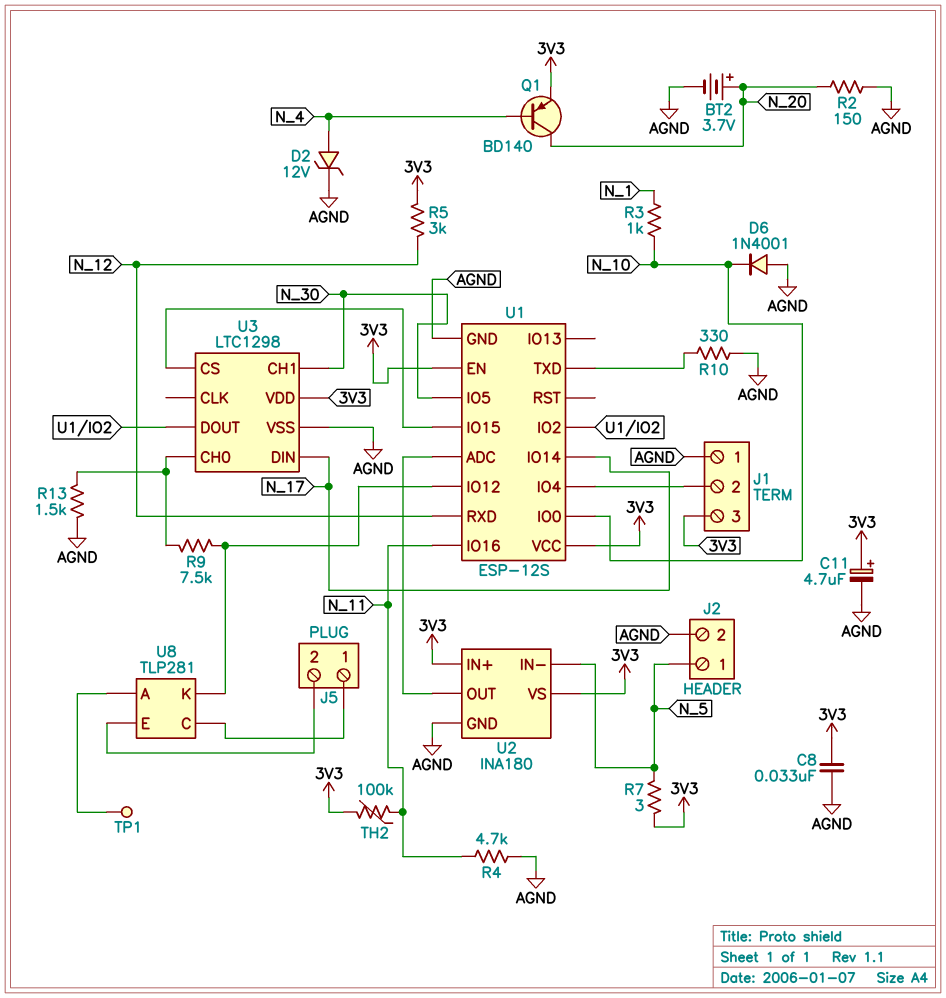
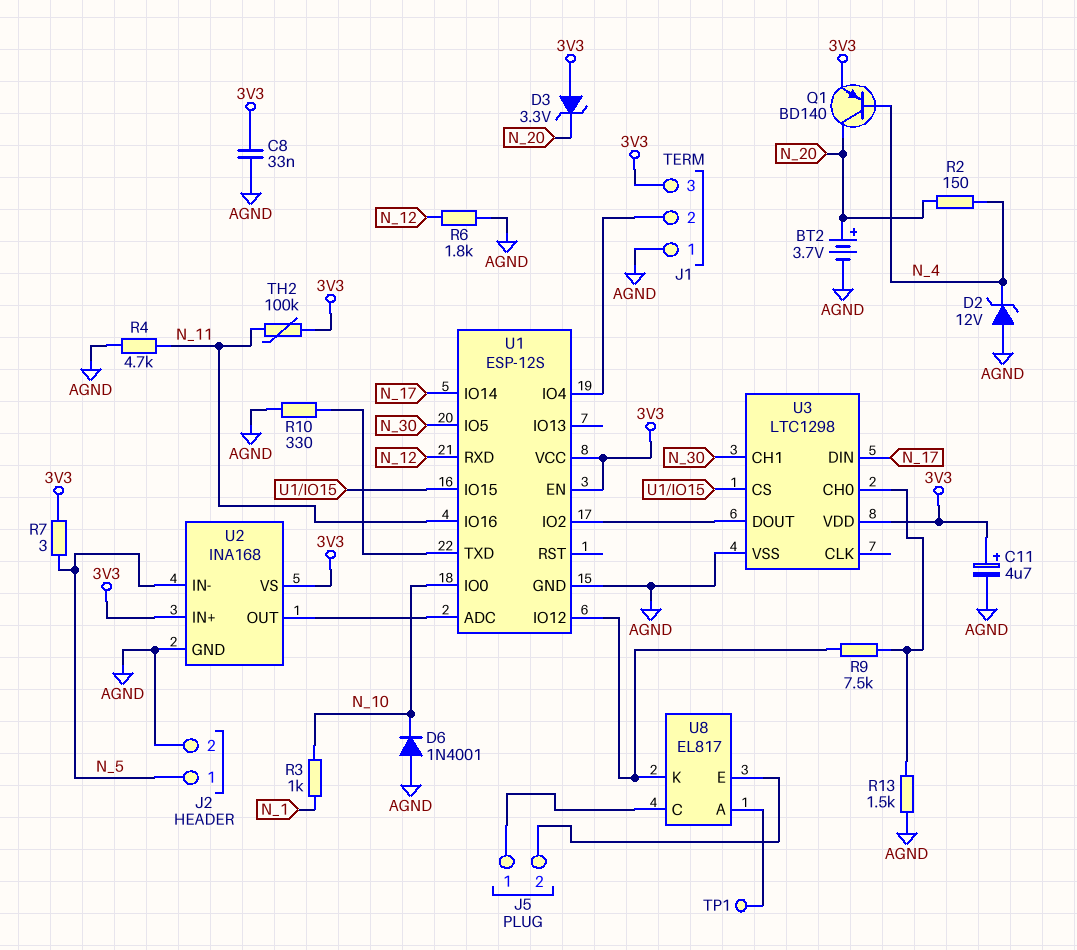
D2: zener 12V (A N_4, K AGND) -> zener 12V (A AGND, K N_4)
D3: none -> zener 3.3V (A 3V3, K N_20)
R2: 150 (AGND, N_20) -> 150 (N_4, N_20)
R5: 3k (3V3, N_12) -> none
R6: none -> 1.8k (AGND, N_12)
U2: INA180 -> INA168
U8: TLP281 -> EL817

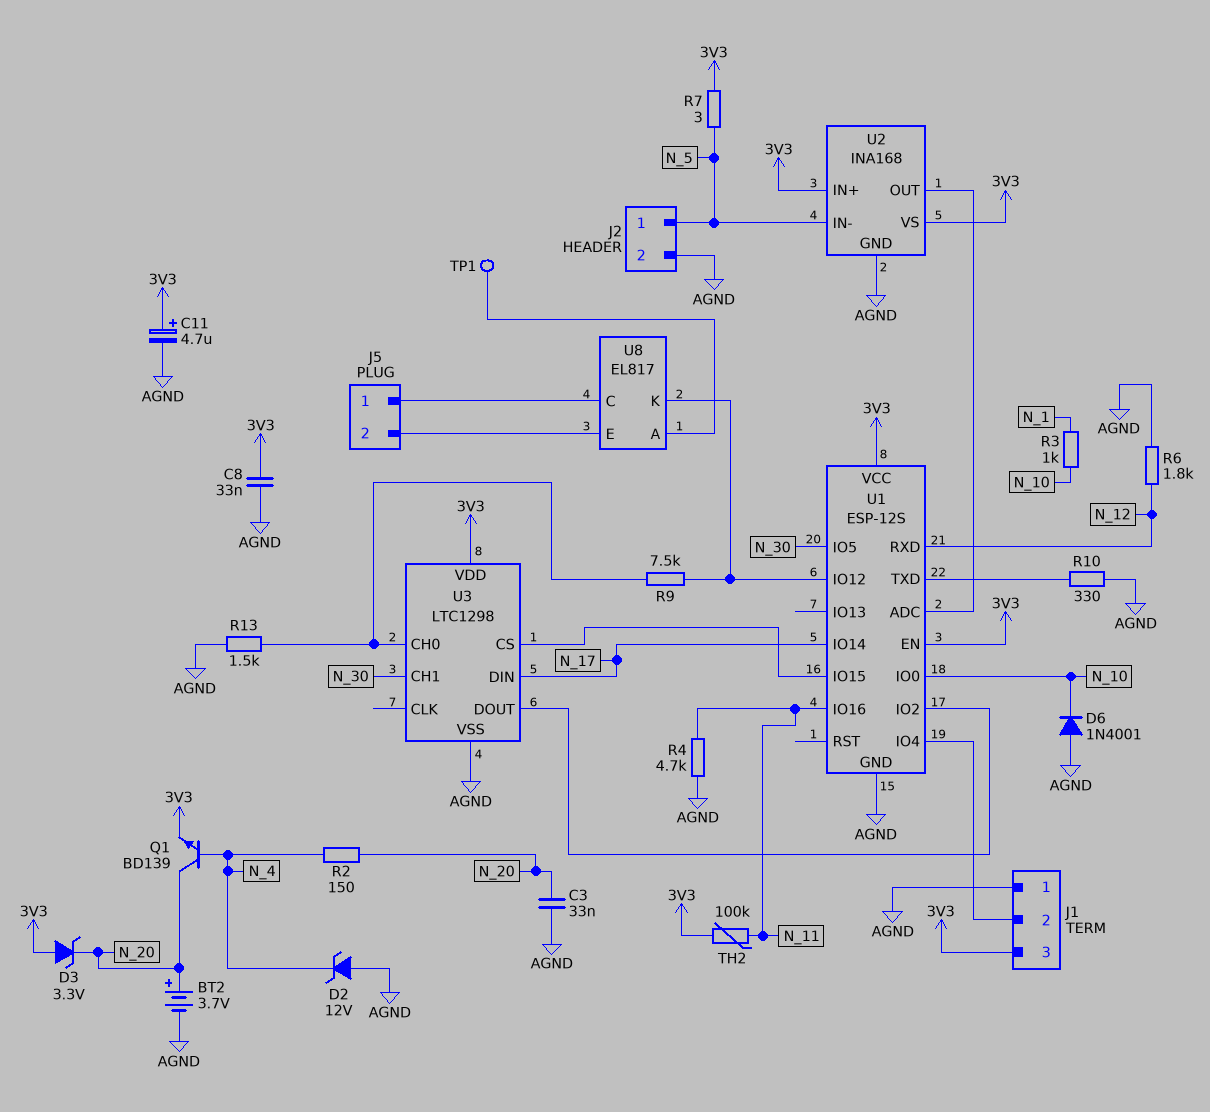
C3: none -> 33nF (AGND, N_20)
Q1: PNP BD140 (B N_4, C N_20, E 3V3) -> NPN BD139 (B N_4, C N_20, E 3V3)

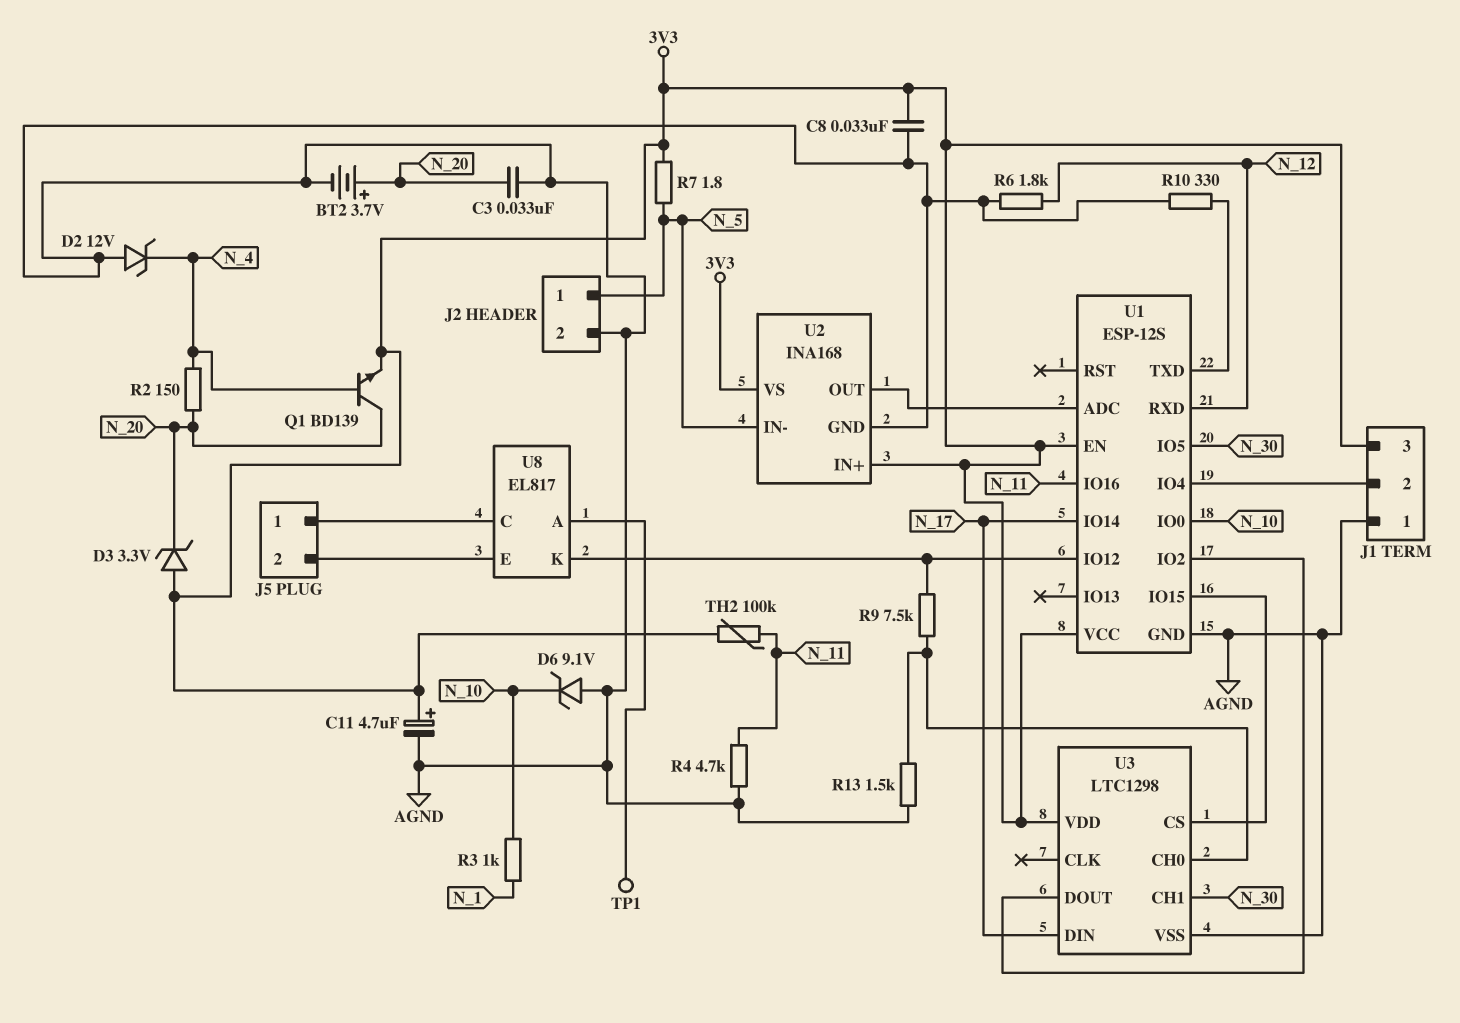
D6: diode 1N4001 (A AGND, K N_10) -> zener 9.1V (A AGND, K N_10)
R7: 3 (3V3, N_5) -> 1.8 (3V3, N_5)

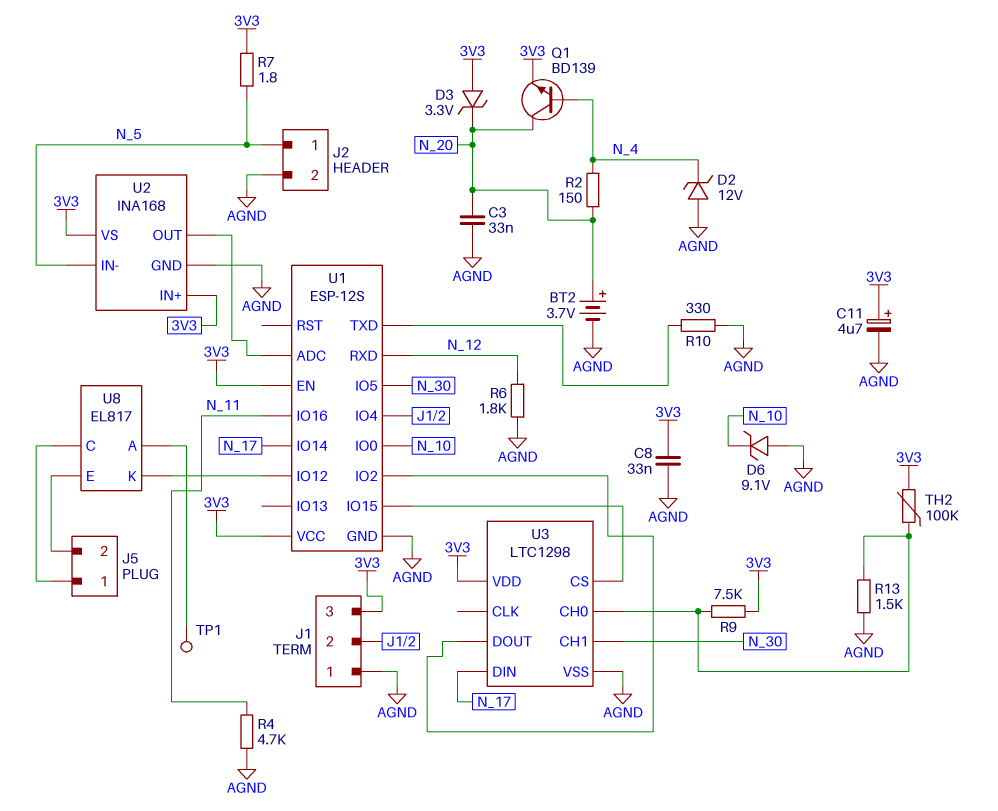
R3: 1k (N_1, N_10) -> none
R9: 7.5k (U1/IO12, U3/CH0) -> 7.5k (3V3, U3/CH0)
TH2: 100k (3V3, N_11) -> 100k (3V3, U3/CH0)

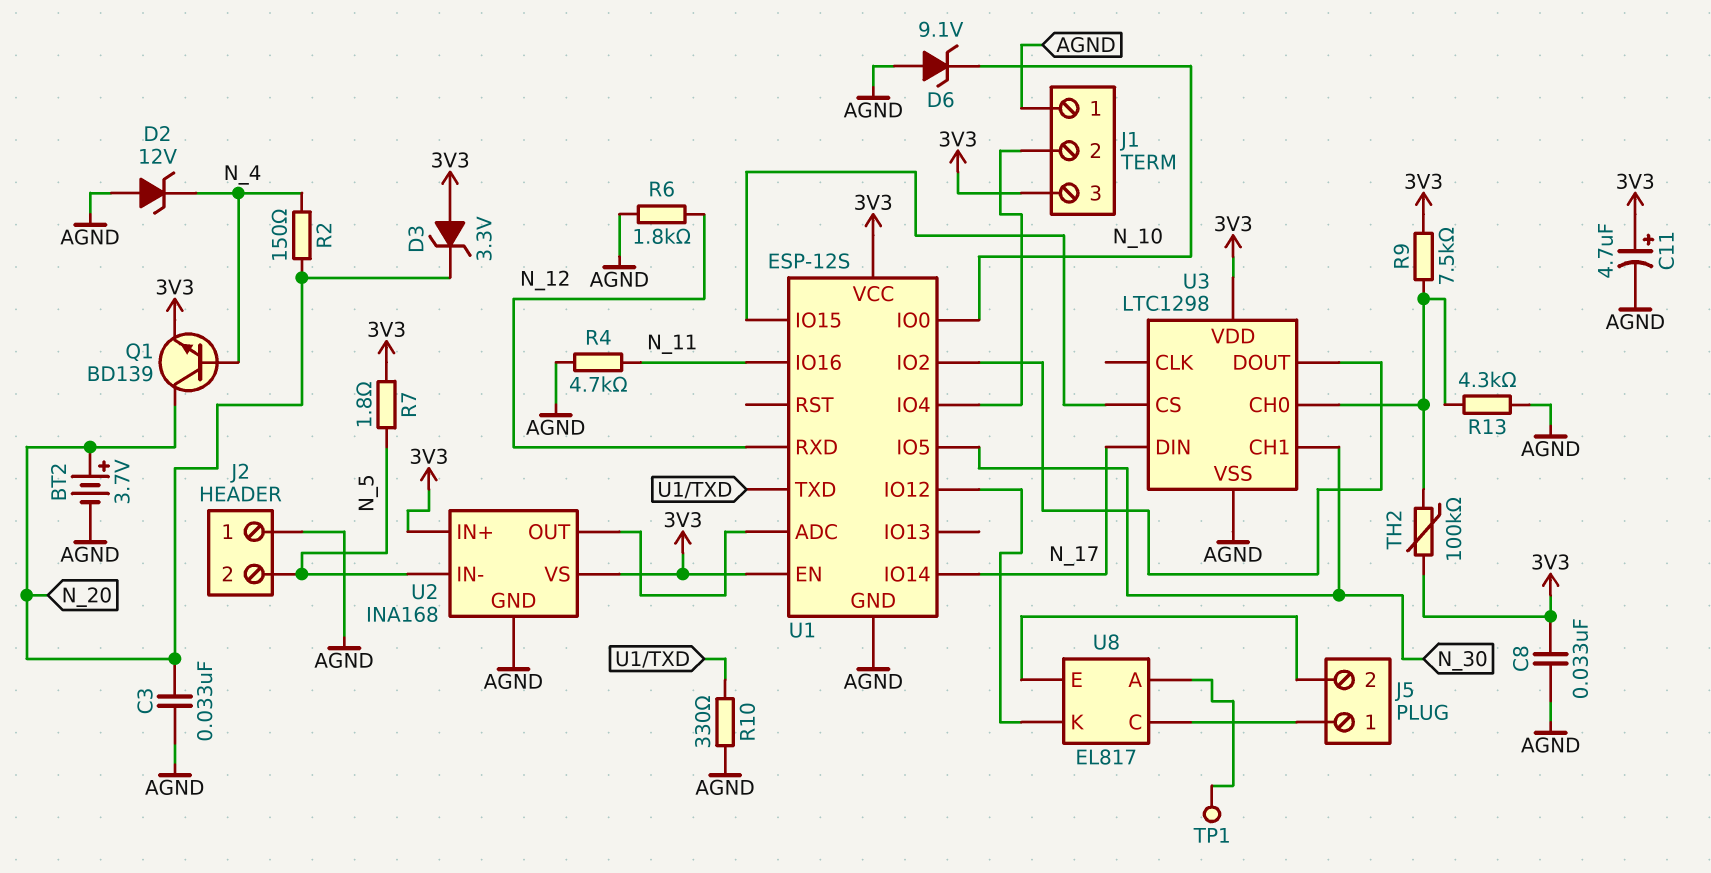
J2 pin 1: N_5 -> AGND
J2 pin 2: AGND -> N_5
R13: 1.5k (AGND, U3/CH0) -> 4.3k (AGND, U3/CH0)

